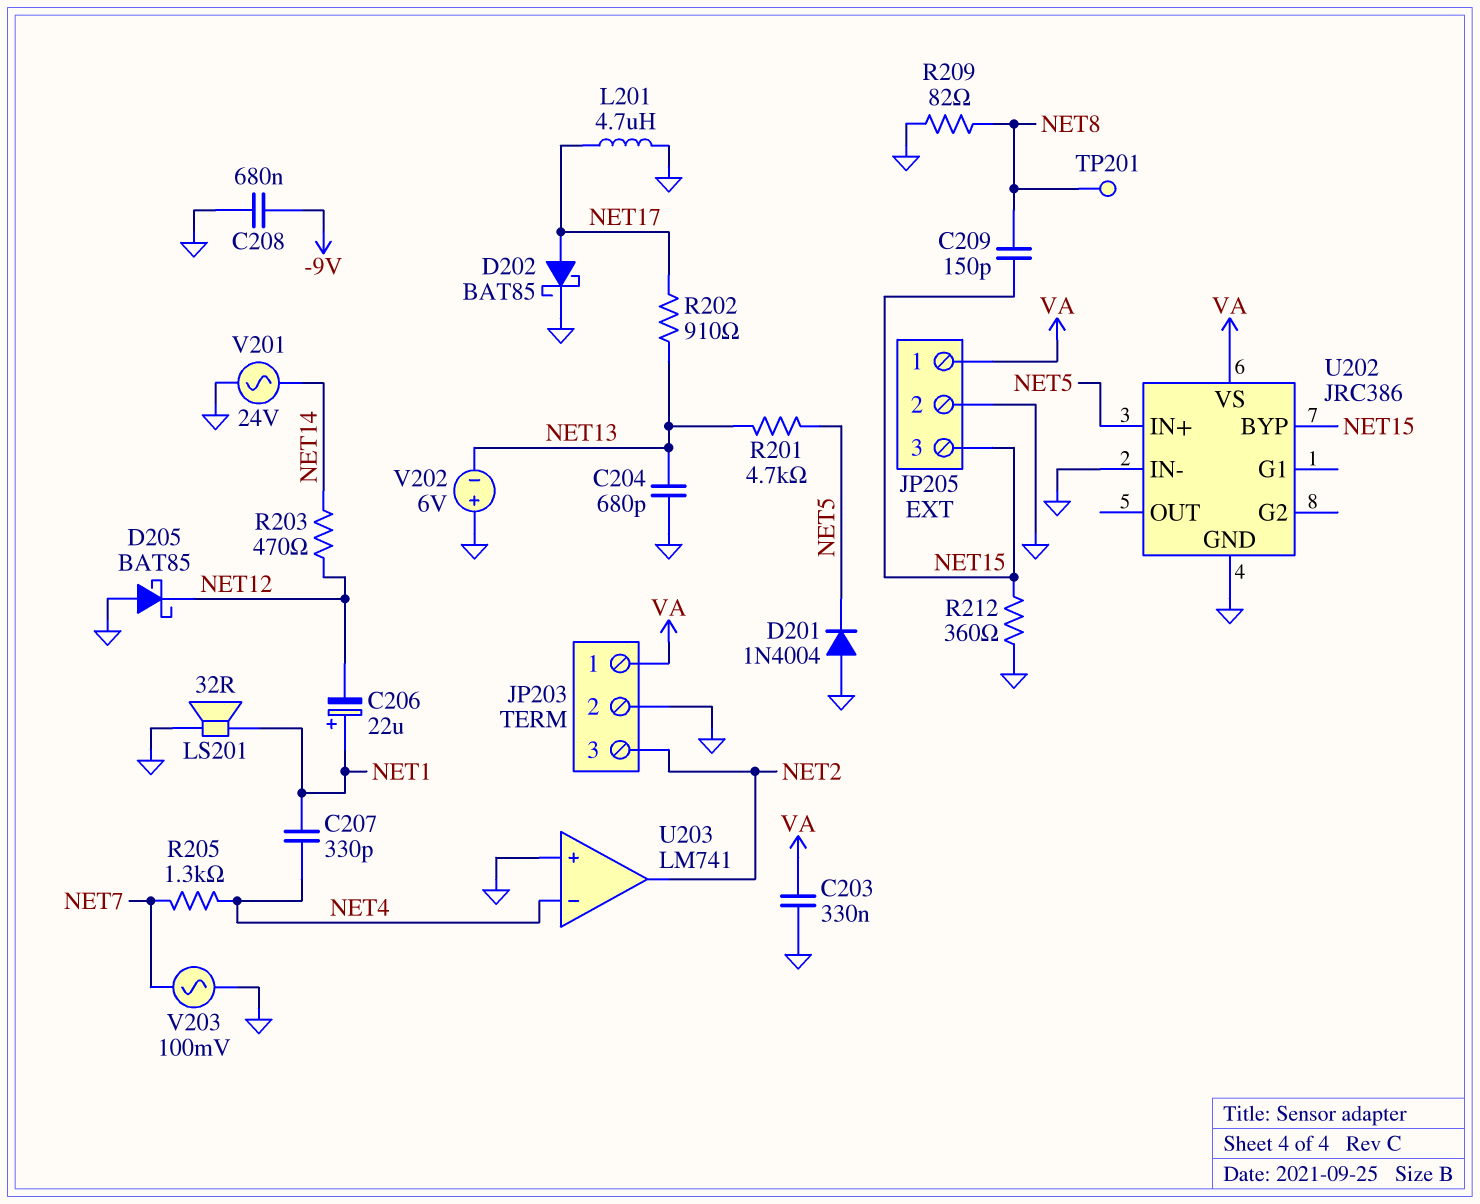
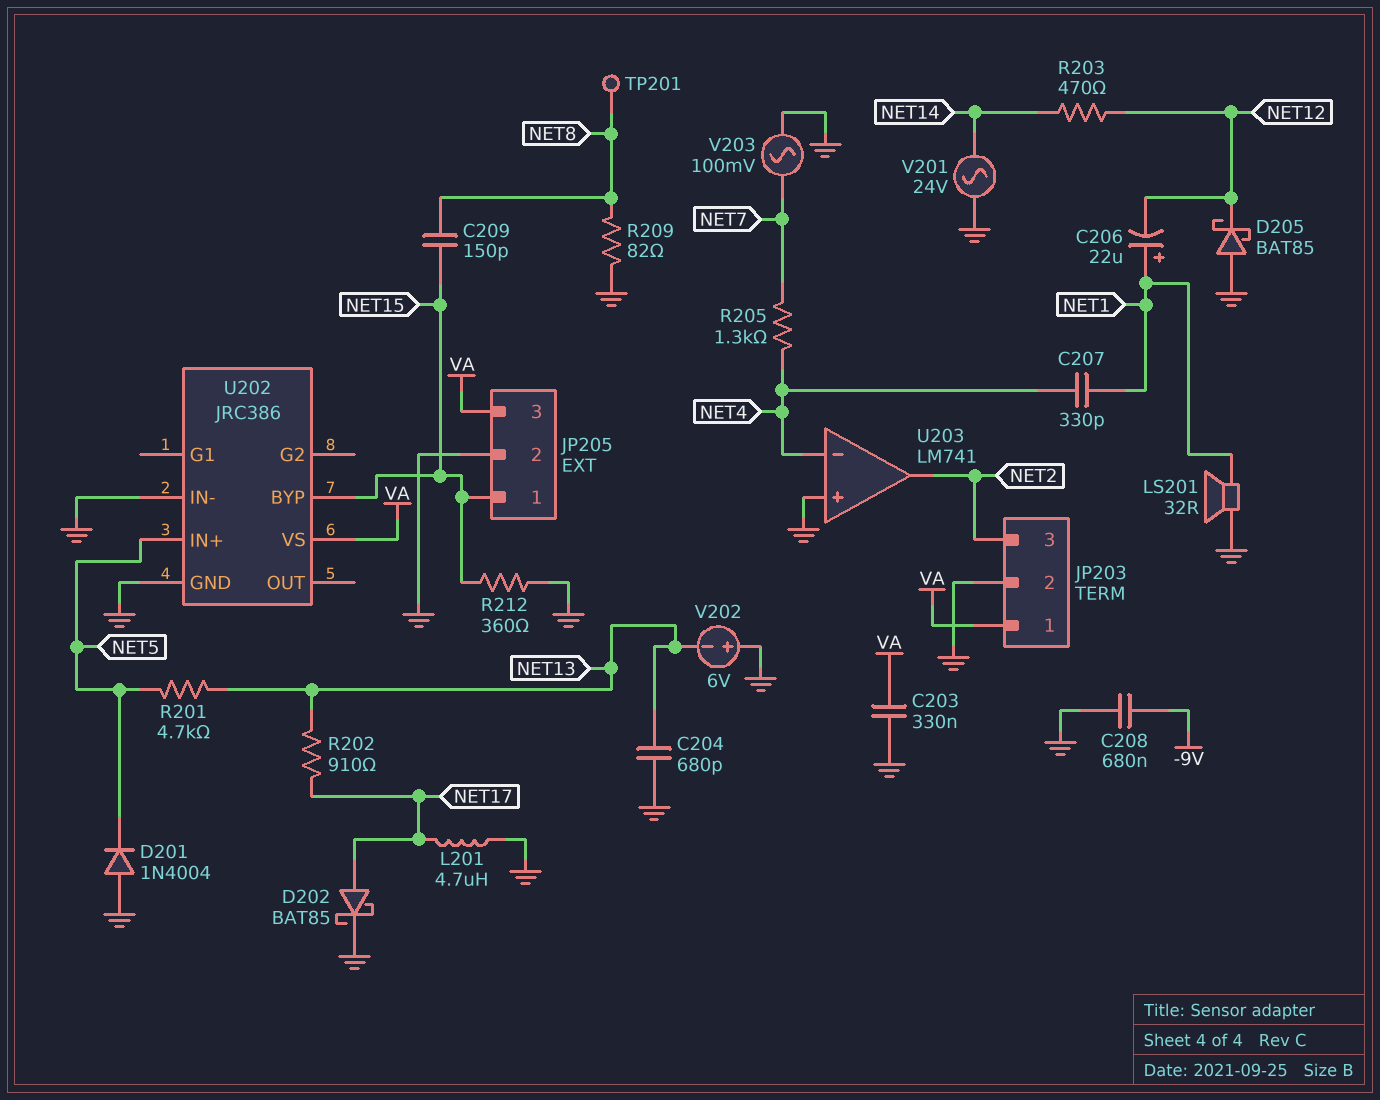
JP205 pin 1: VA -> NET15
JP205 pin 3: NET15 -> VA

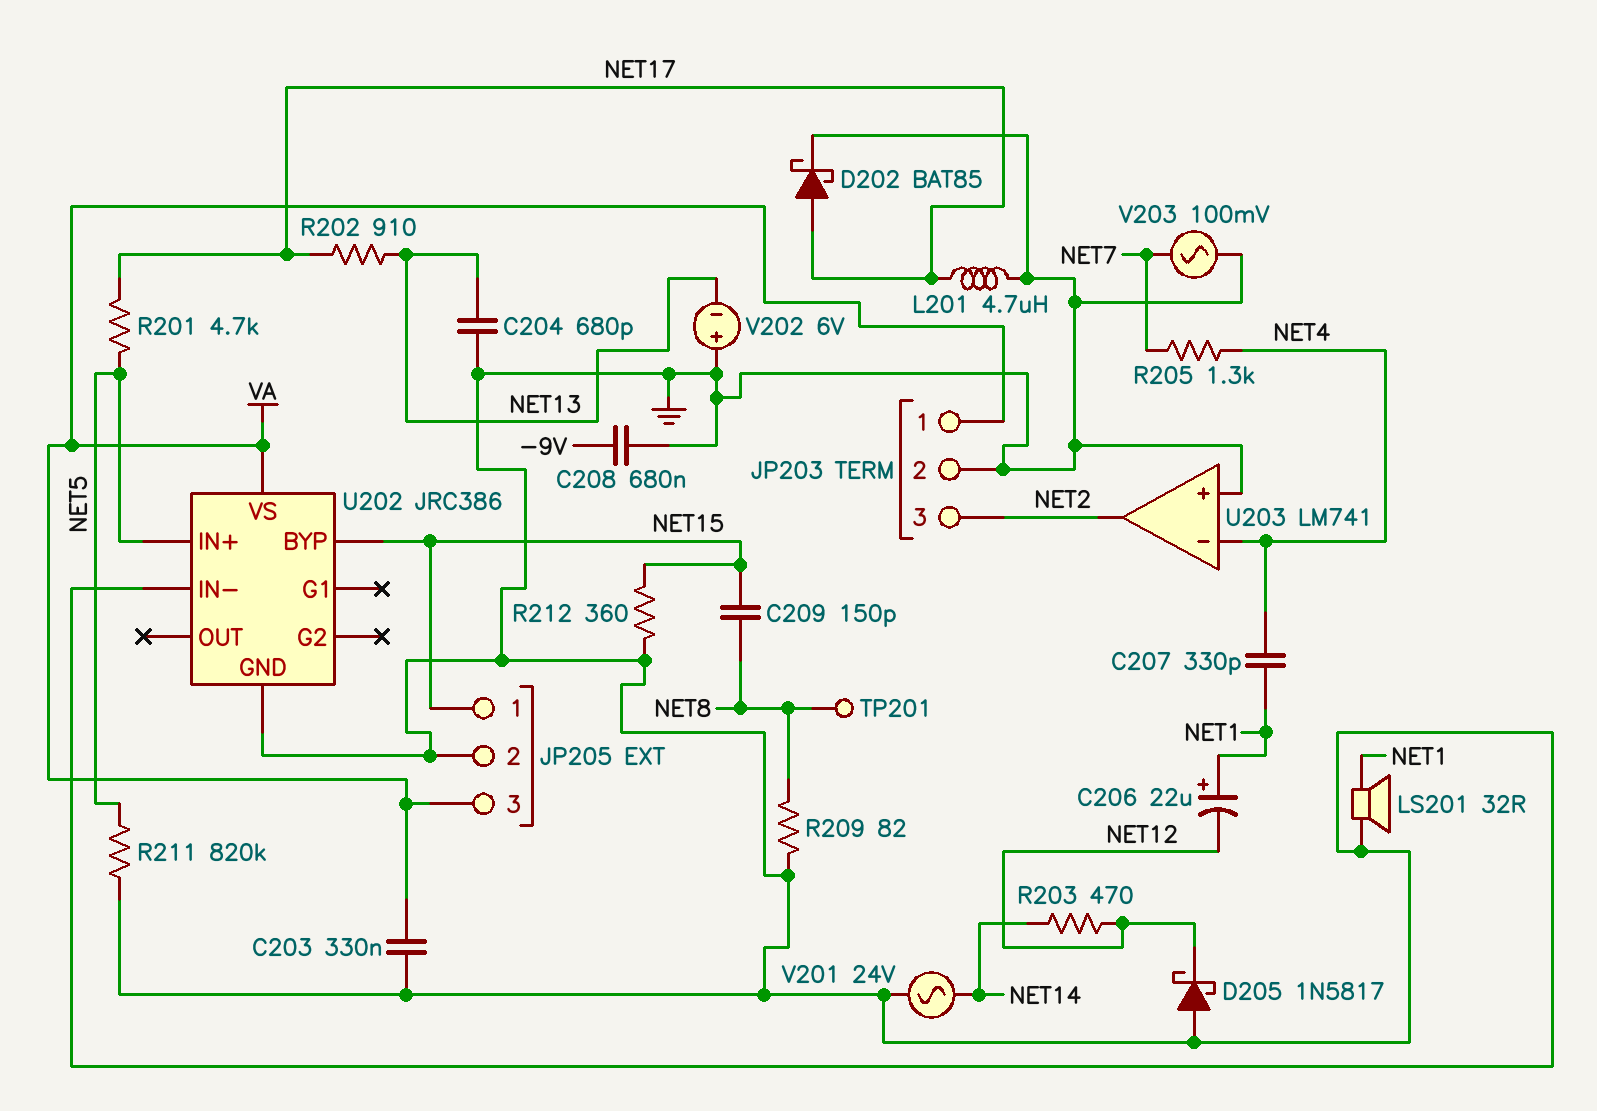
D201: diode 1N4004 (A GND, K NET5) -> none
D205: schottky BAT85 (A GND, K NET12) -> schottky 1N5817 (A GND, K NET12)
R201: 4.7k (NET5, NET13) -> 4.7k (NET5, NET17)
R211: none -> 820k (GND, NET5)

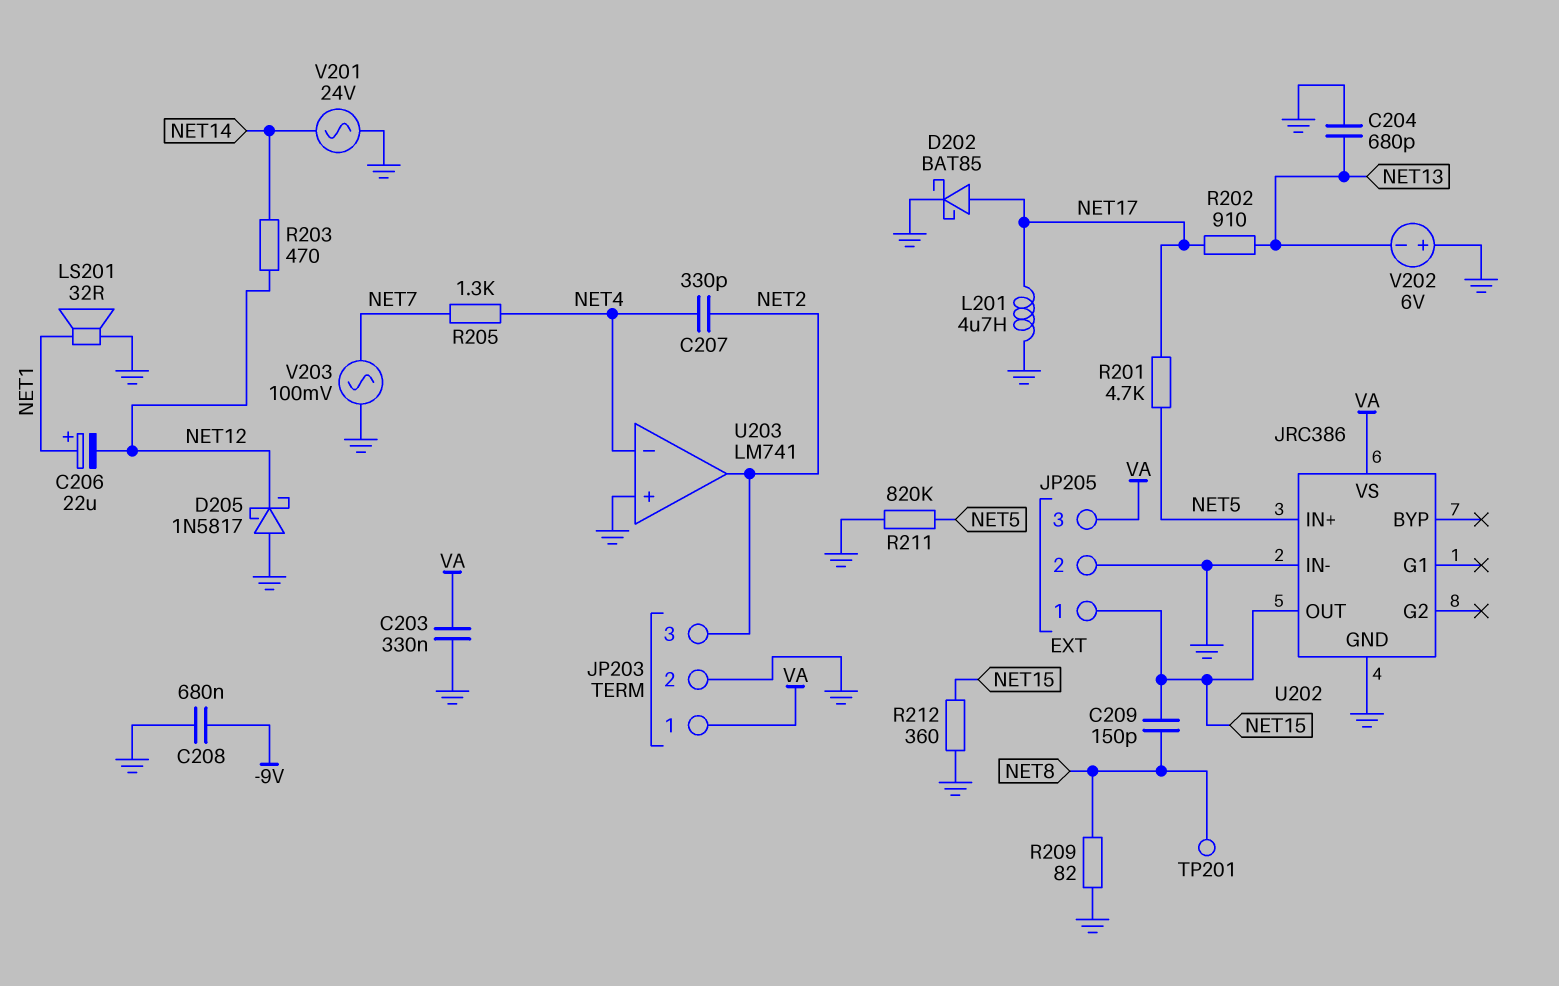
C207: 330pF (NET1, NET4) -> 330pF (NET2, NET4)
U202 pin BYP: NET15 -> none
U202 pin OUT: none -> NET15

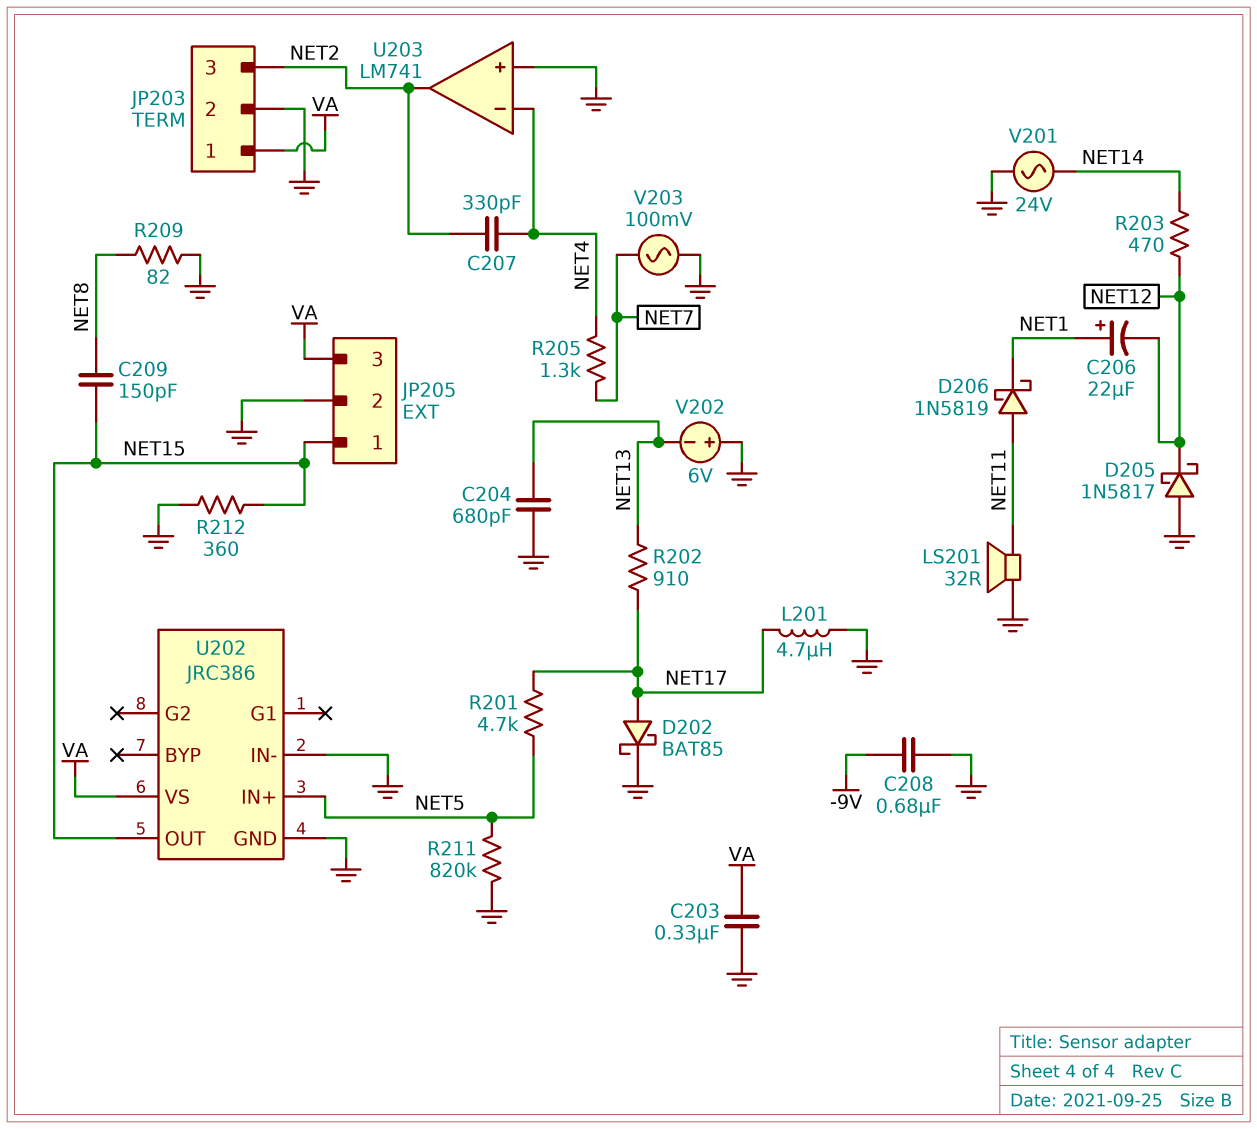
D206: none -> schottky 1N5819 (A NET11, K NET1)
LS201: speaker 32R (GND, NET1) -> speaker 32R (GND, NET11)
TP201: test point (NET8) -> none

